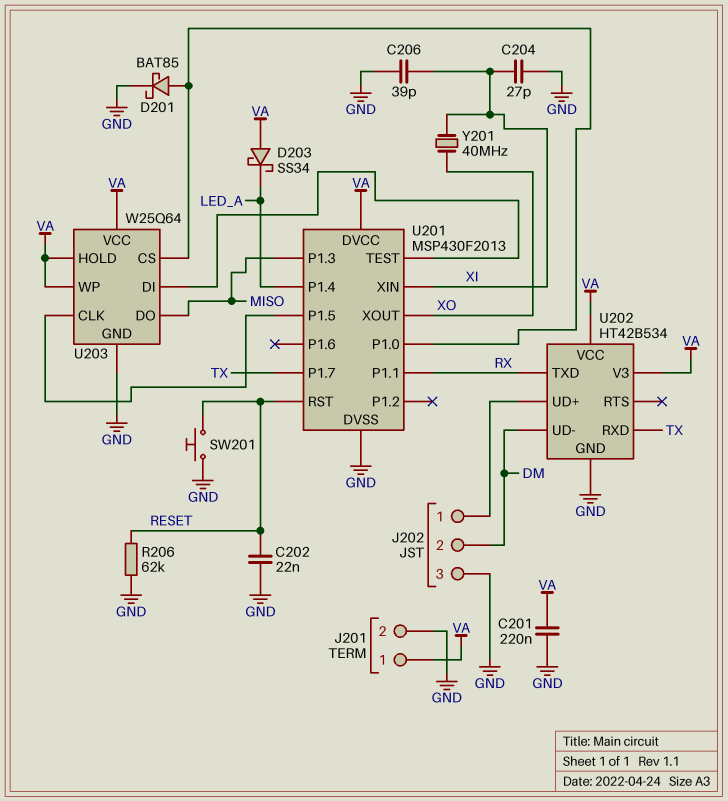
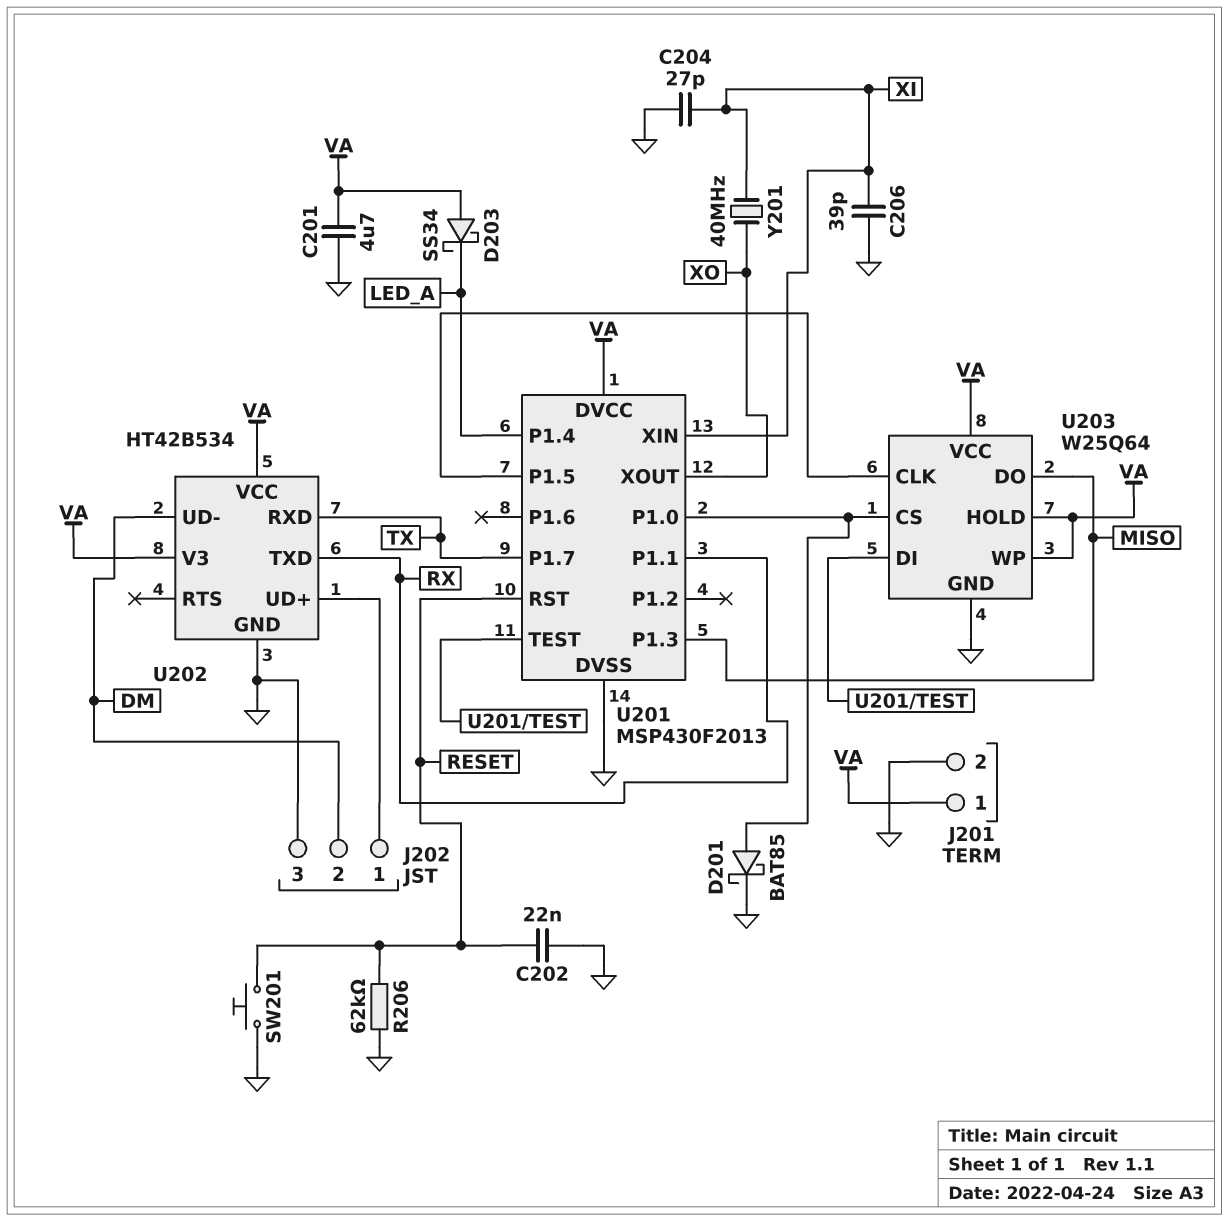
C201: 220nF (GND, VA) -> 4.7uF (GND, VA)

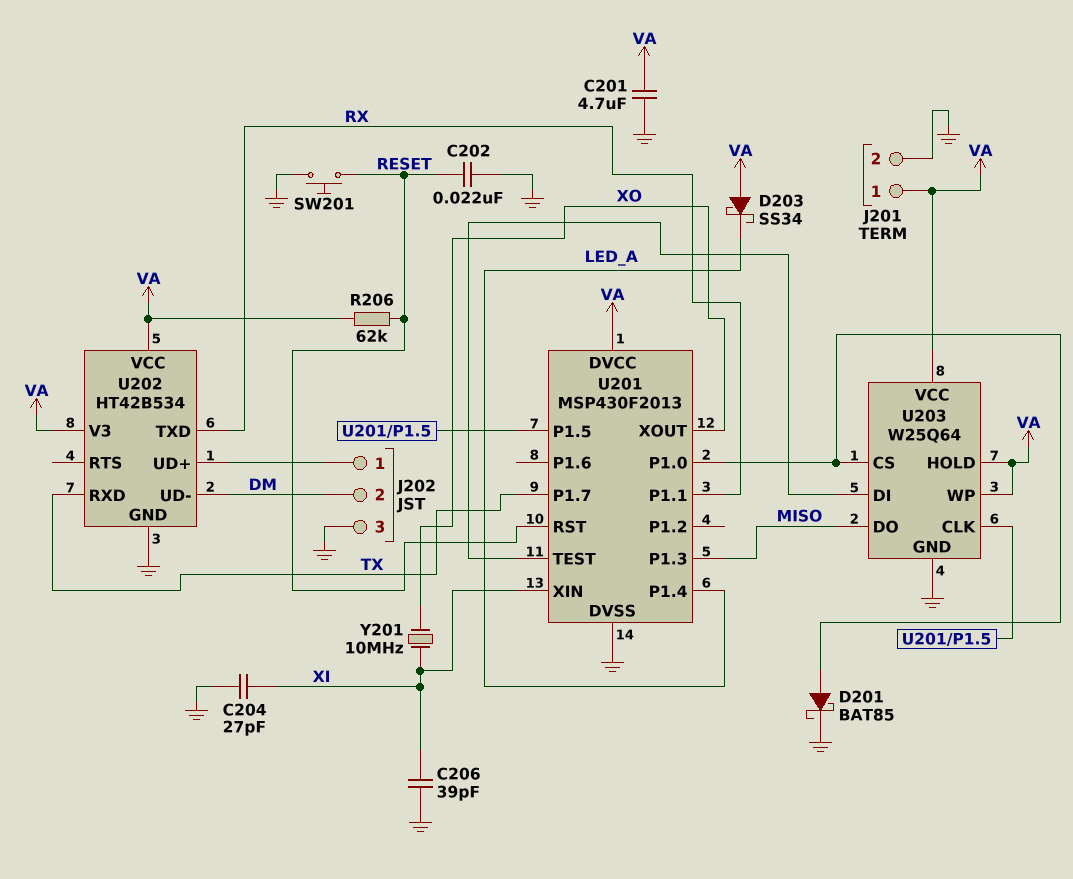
R206: 62k (GND, RESET) -> 62k (RESET, VA)
Y201: 40MHz (XI, XO) -> 10MHz (XI, XO)

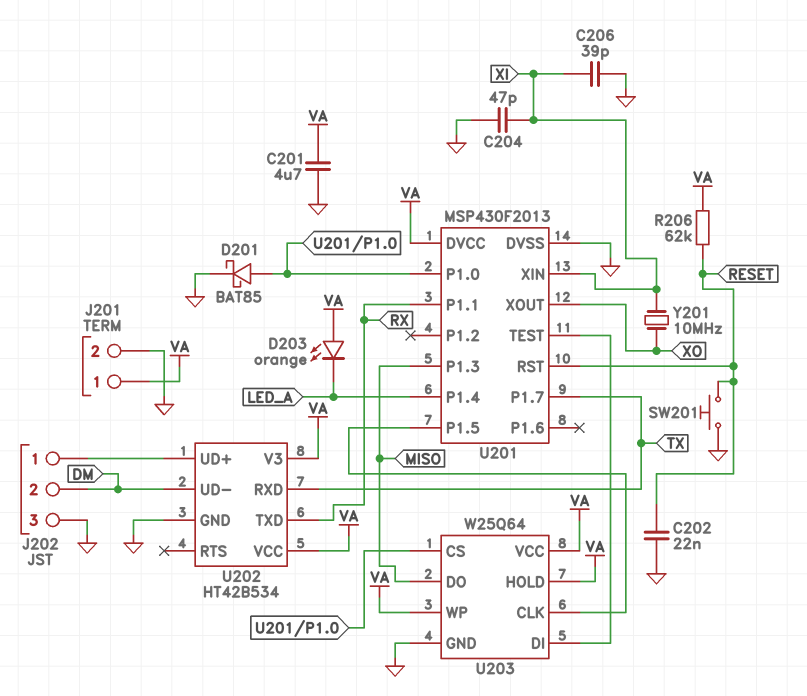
C204: 27pF (GND, XI) -> 47pF (GND, XI)
D203: schottky SS34 (A VA, K LED_A) -> LED orange (A VA, K LED_A)

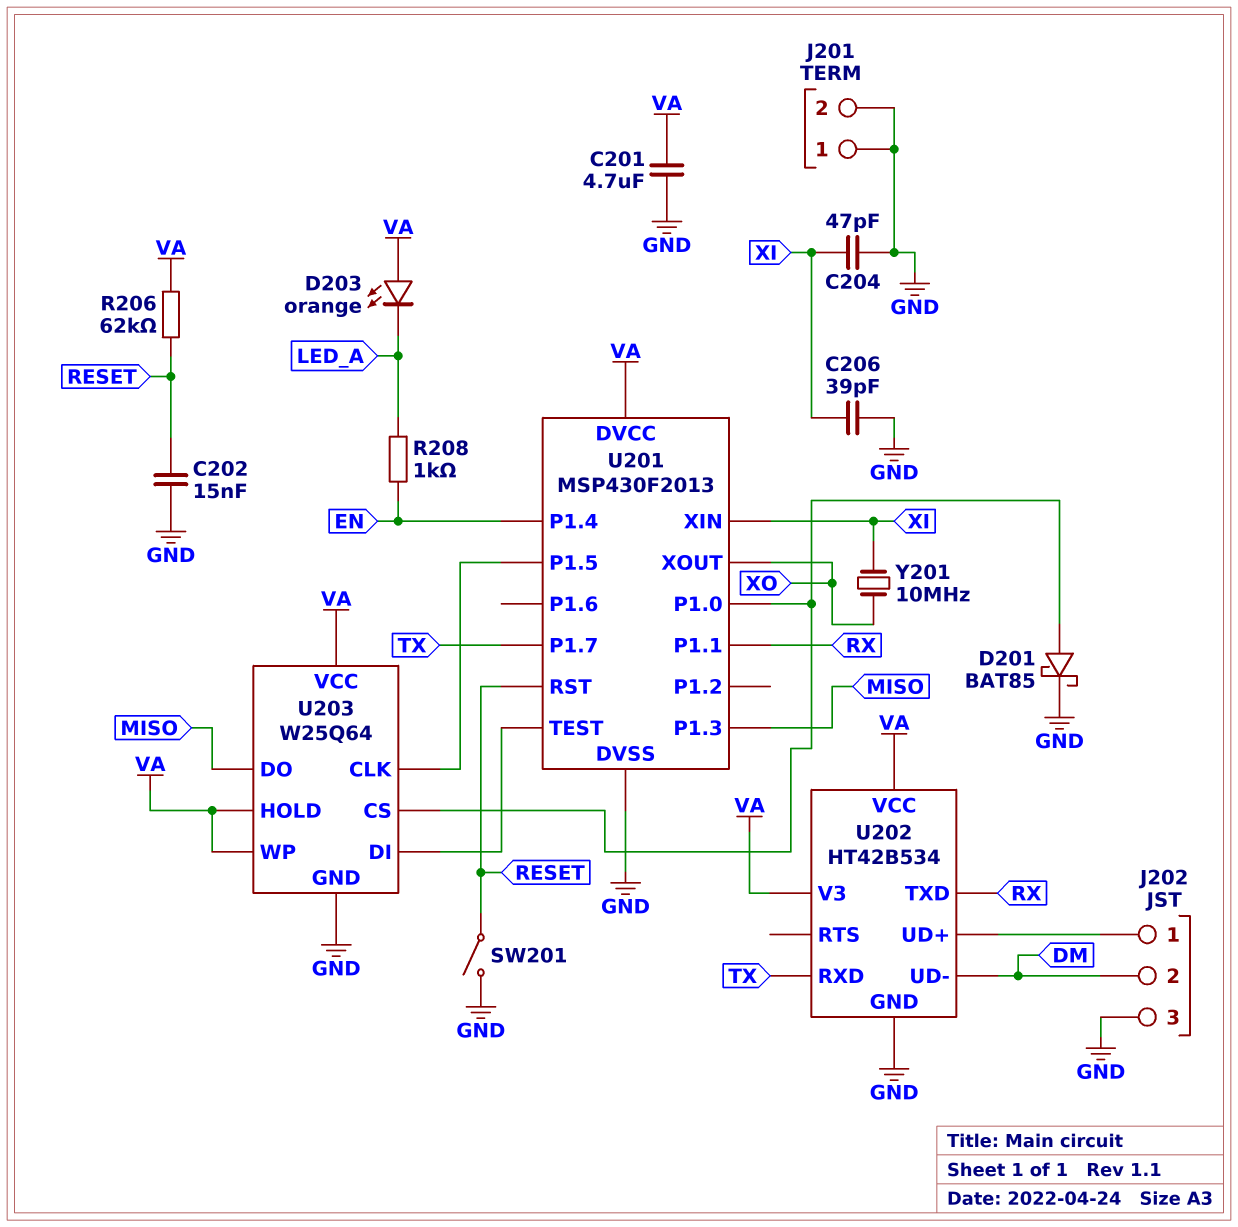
C202: 22nF (GND, RESET) -> 15nF (GND, RESET)
J201 pin 1: VA -> GND
R208: none -> 1k (EN, LED_A)
SW201: button (GND, RESET) -> switch (GND, RESET)
U201 pin P1.4: LED_A -> EN

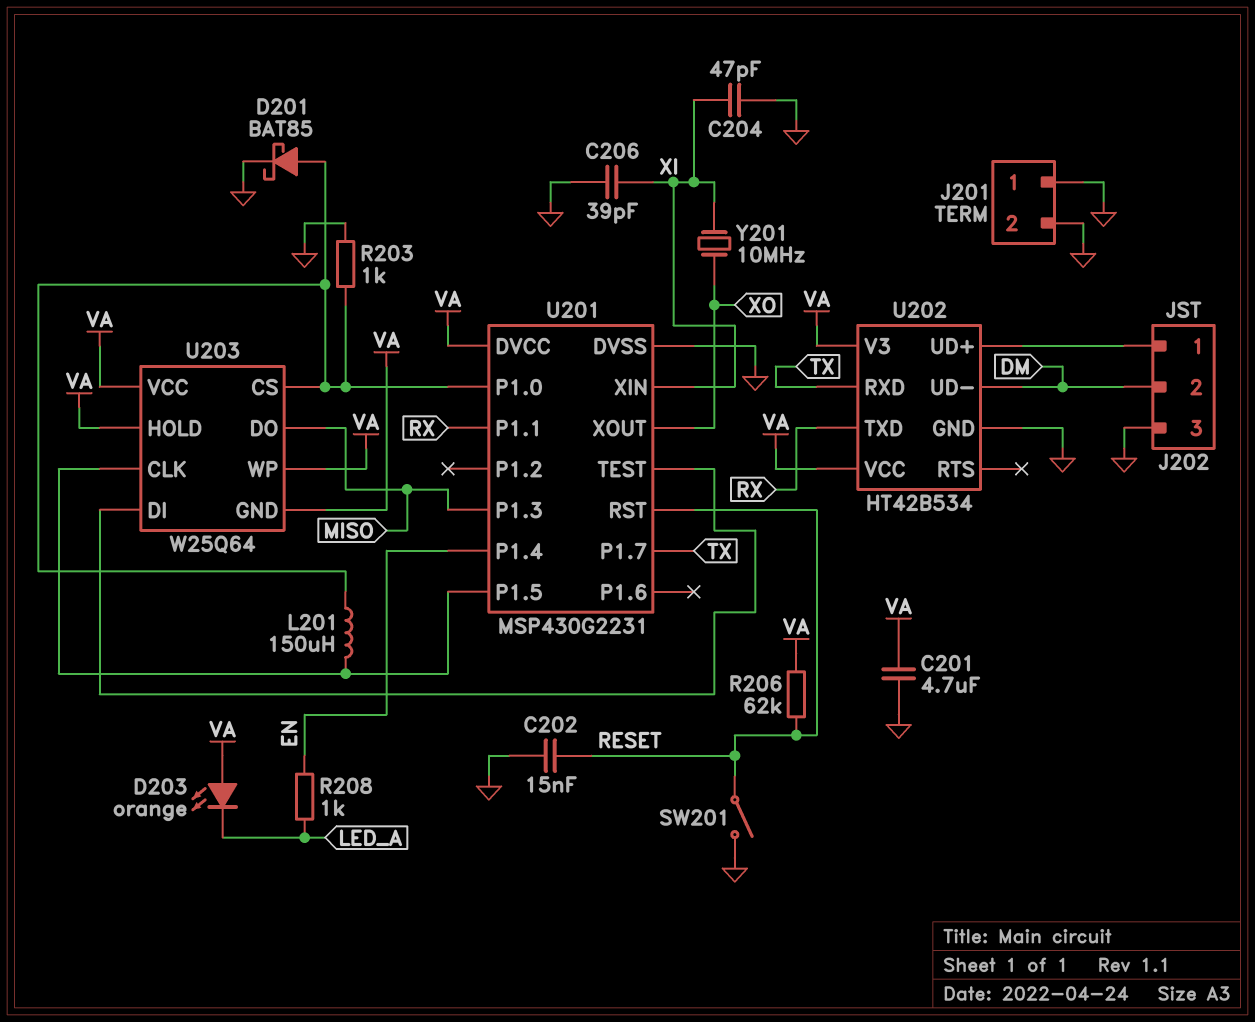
L201: none -> 150uH (U201/P1.0, U201/P1.5)
R203: none -> 1k (GND, U201/P1.0)
U201: MSP430F2013 -> MSP430G2231
U203 pin GND: GND -> VA

